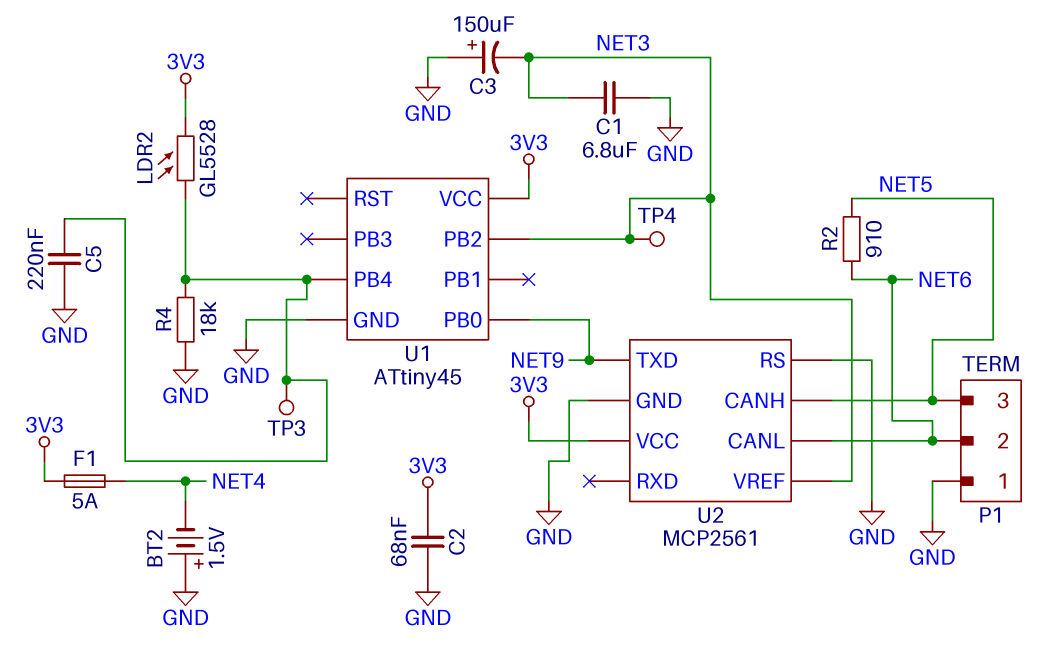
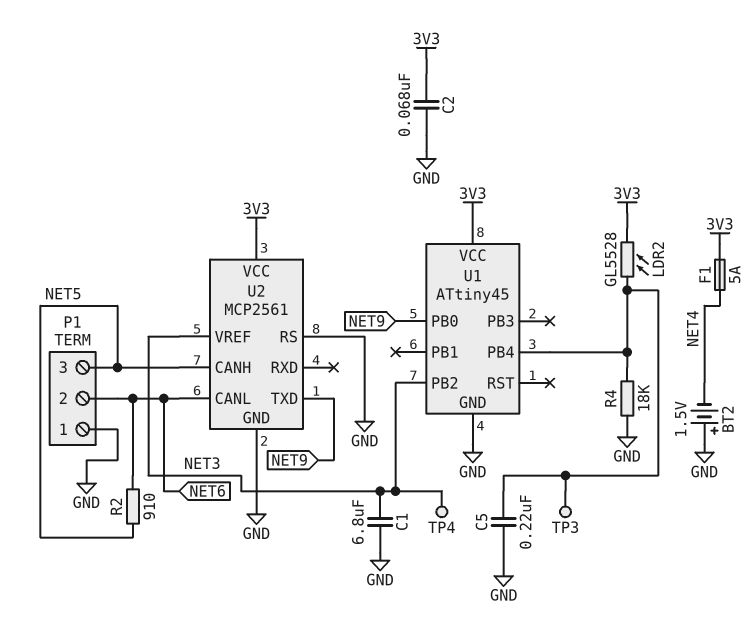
C3: 150uF (plus GND, minus NET3) -> none

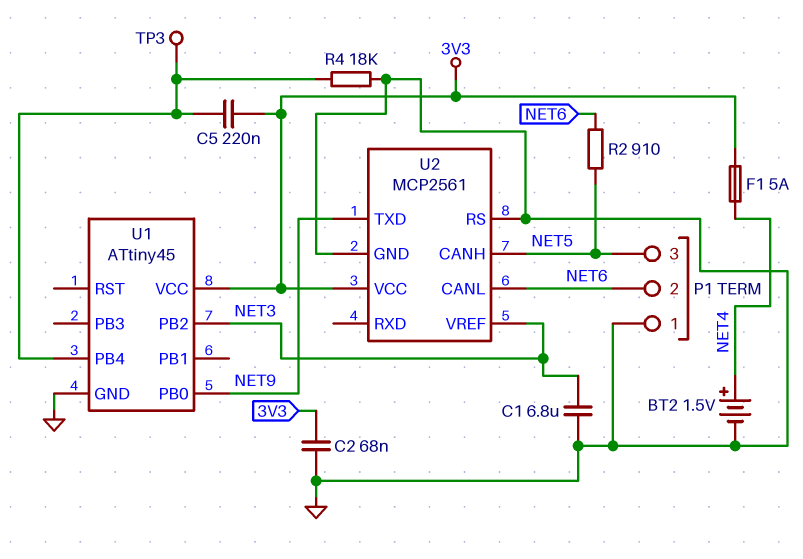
BT2: 1.5V (plus GND, minus NET4) -> 1.5V (plus NET4, minus GND)
C5: 220nF (GND, U1/PB4) -> 220nF (3V3, U1/PB4)
LDR2: GL5528 (3V3, U1/PB4) -> none
TP4: test point (NET3) -> none

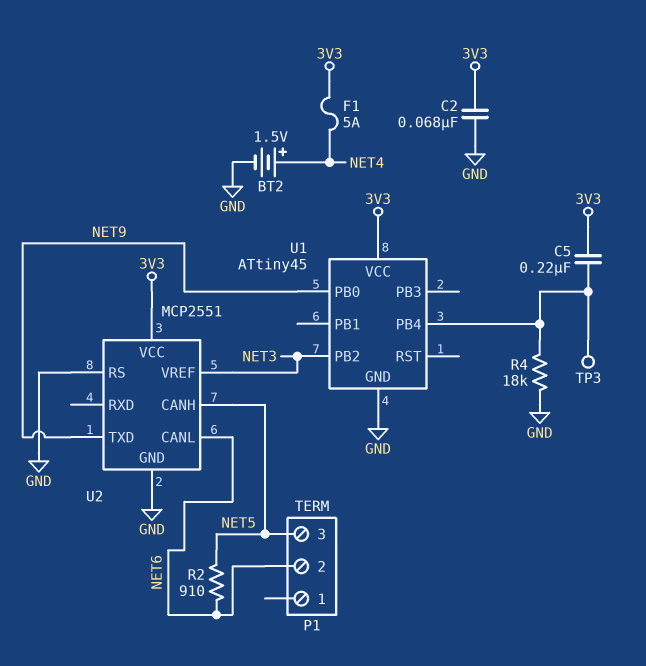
C1: 6.8uF (GND, NET3) -> none
P1 pin 1: GND -> none
U2: MCP2561 -> MCP2551

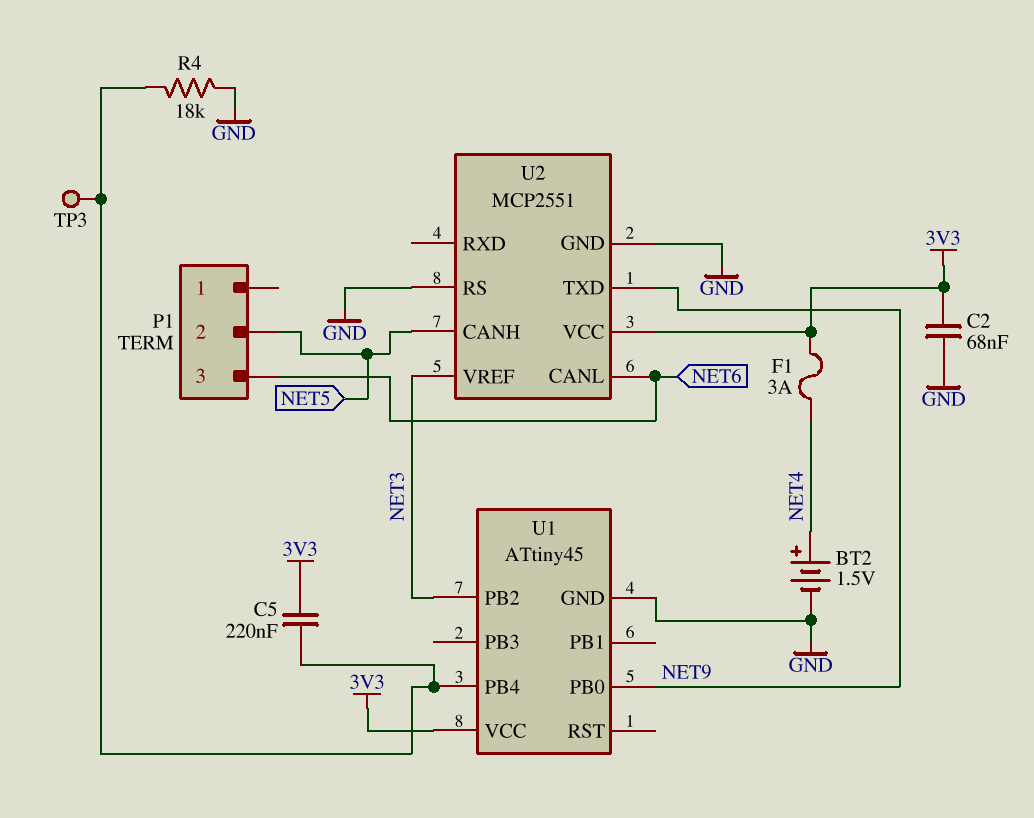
F1: 5A (3V3, NET4) -> 3A (3V3, NET4)
P1 pin 2: NET6 -> NET5
P1 pin 3: NET5 -> NET6
R2: 910 (NET5, NET6) -> none

